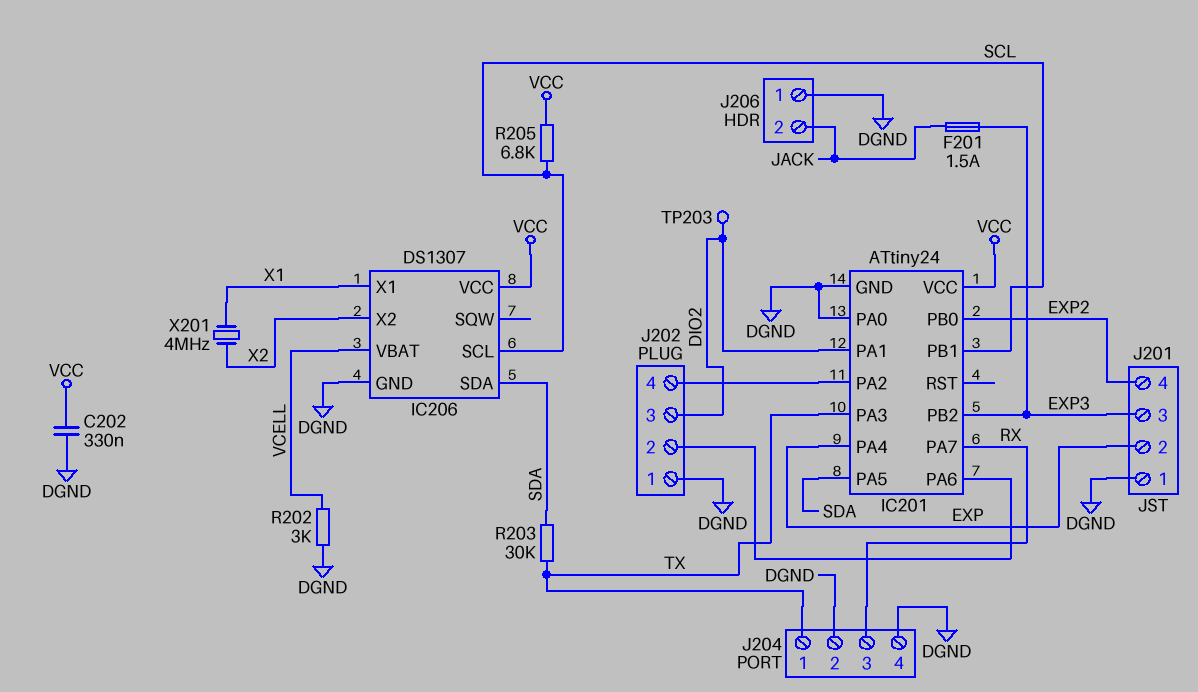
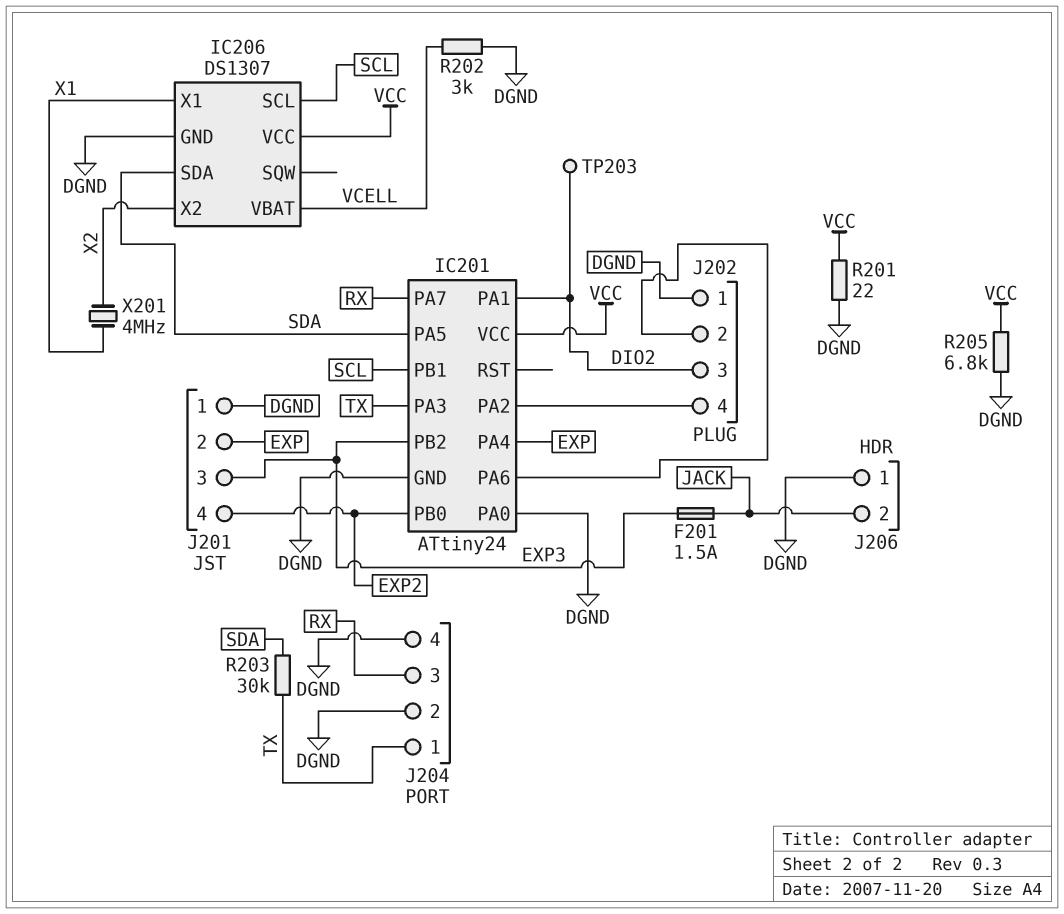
C202: 330nF (DGND, VCC) -> none
R201: none -> 22 (DGND, VCC)
R205: 6.8k (SCL, VCC) -> 6.8k (DGND, VCC)

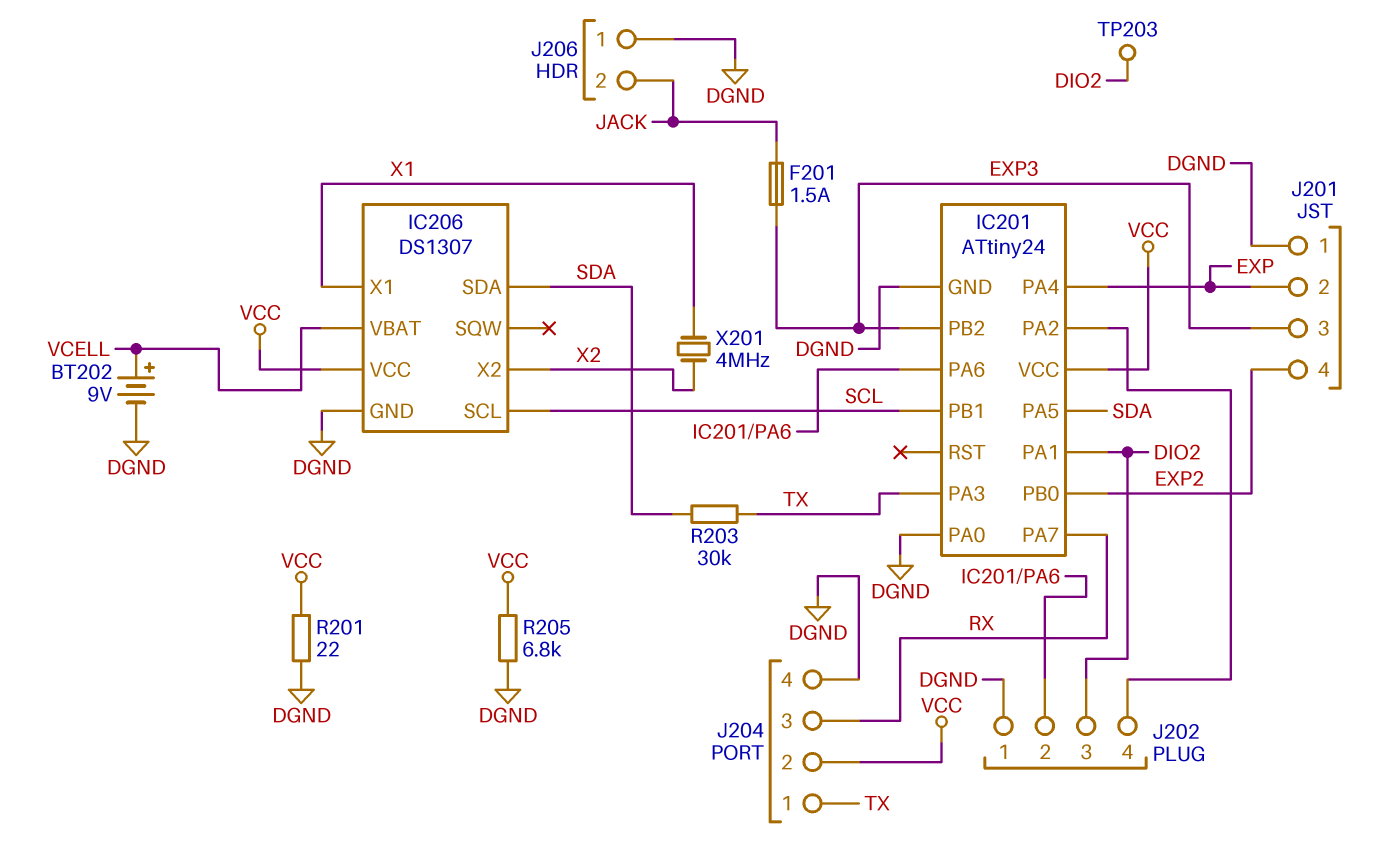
BT202: none -> 9V (plus VCELL, minus DGND)
J204 pin 2: DGND -> VCC
R202: 3k (DGND, VCELL) -> none

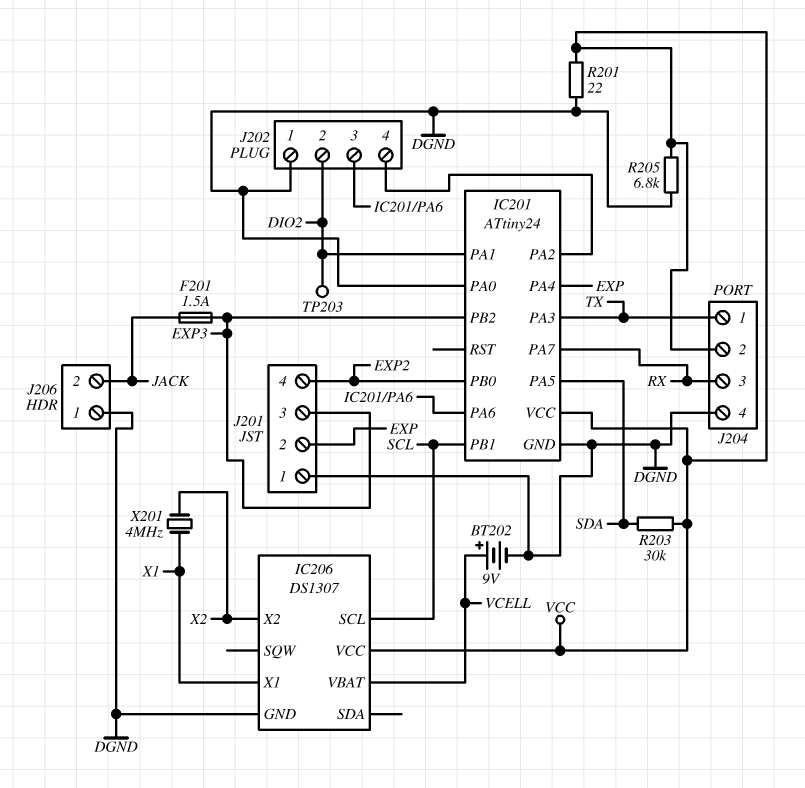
IC206 pin SDA: SDA -> none
J202 pin 2: IC201/PA6 -> DIO2
J202 pin 3: DIO2 -> IC201/PA6
R203: 30k (SDA, TX) -> 30k (SDA, VCC)

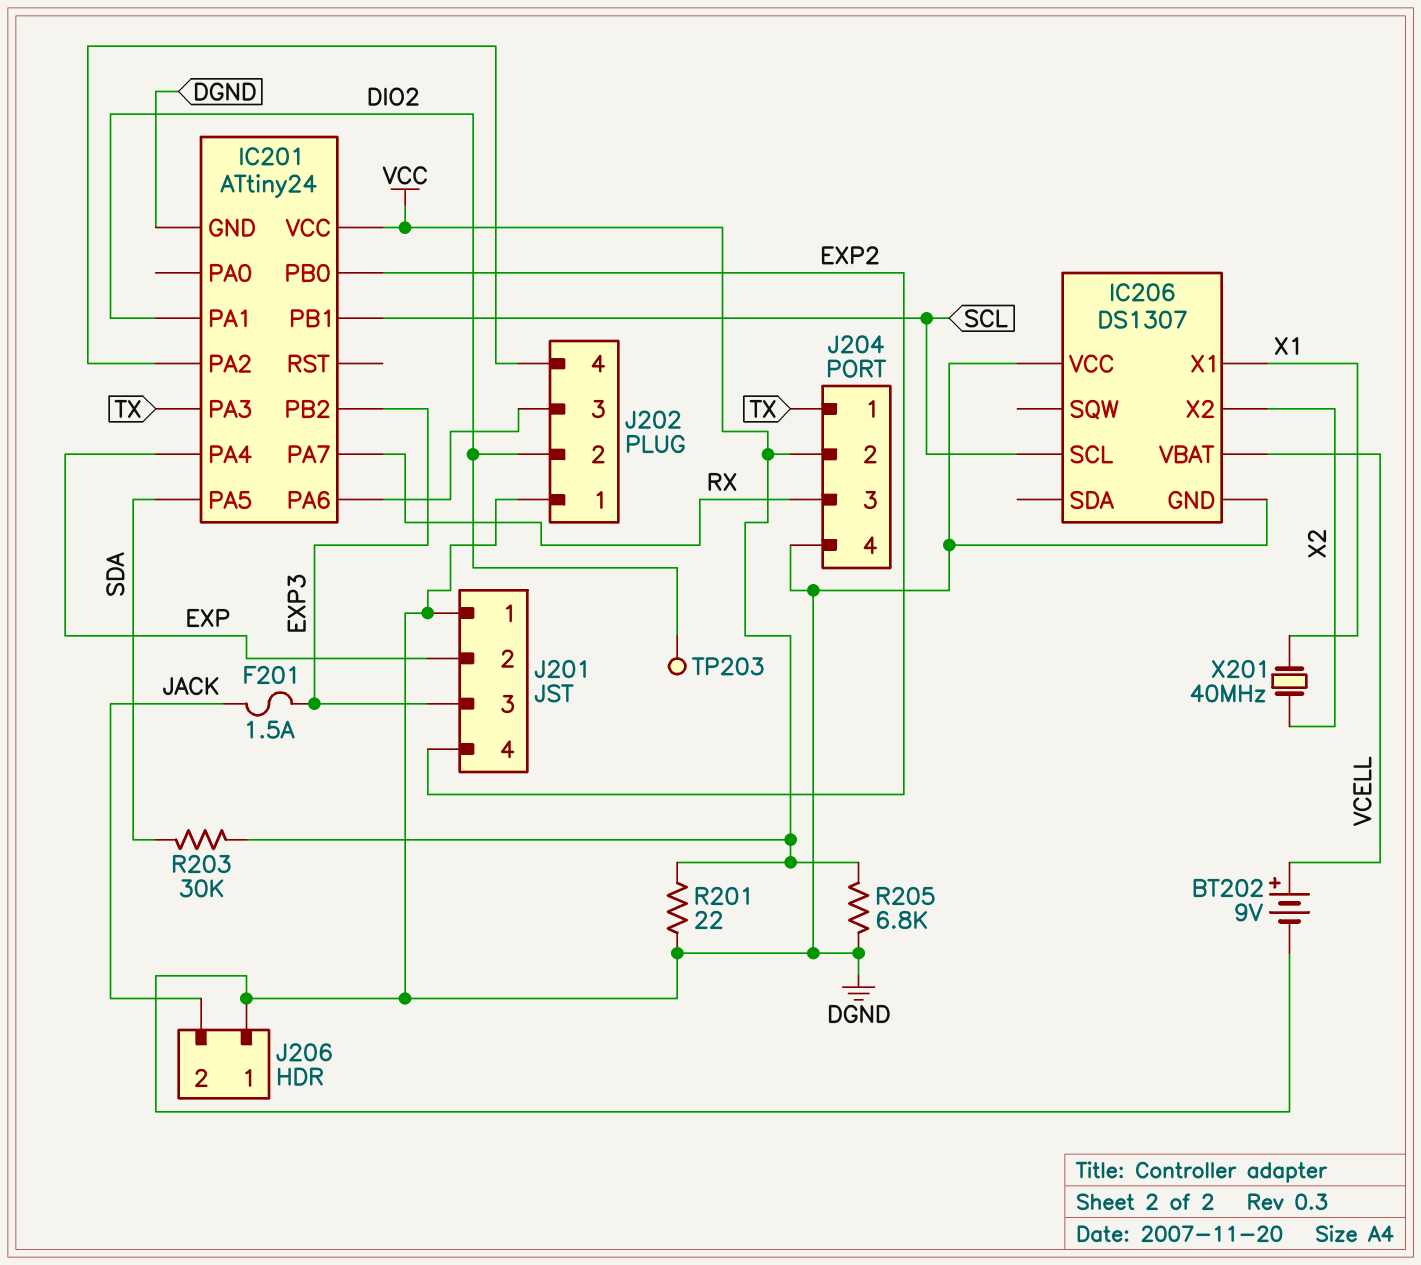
IC201 pin PA0: DGND -> none
IC206 pin VCC: VCC -> DGND
X201: 4MHz (X1, X2) -> 40MHz (X1, X2)

